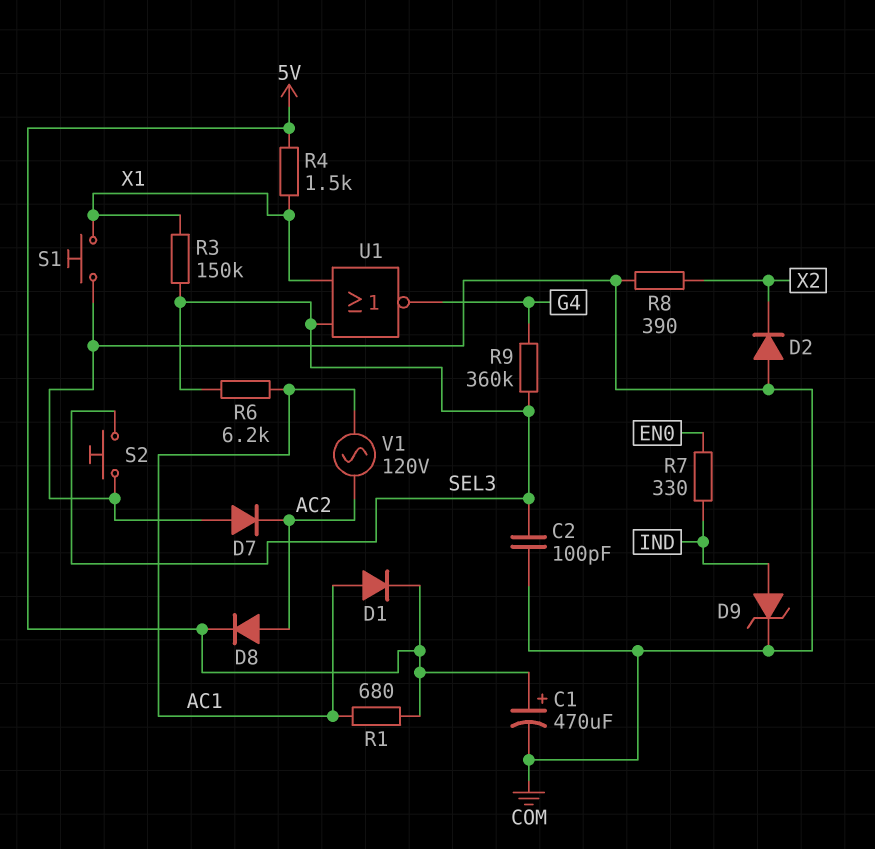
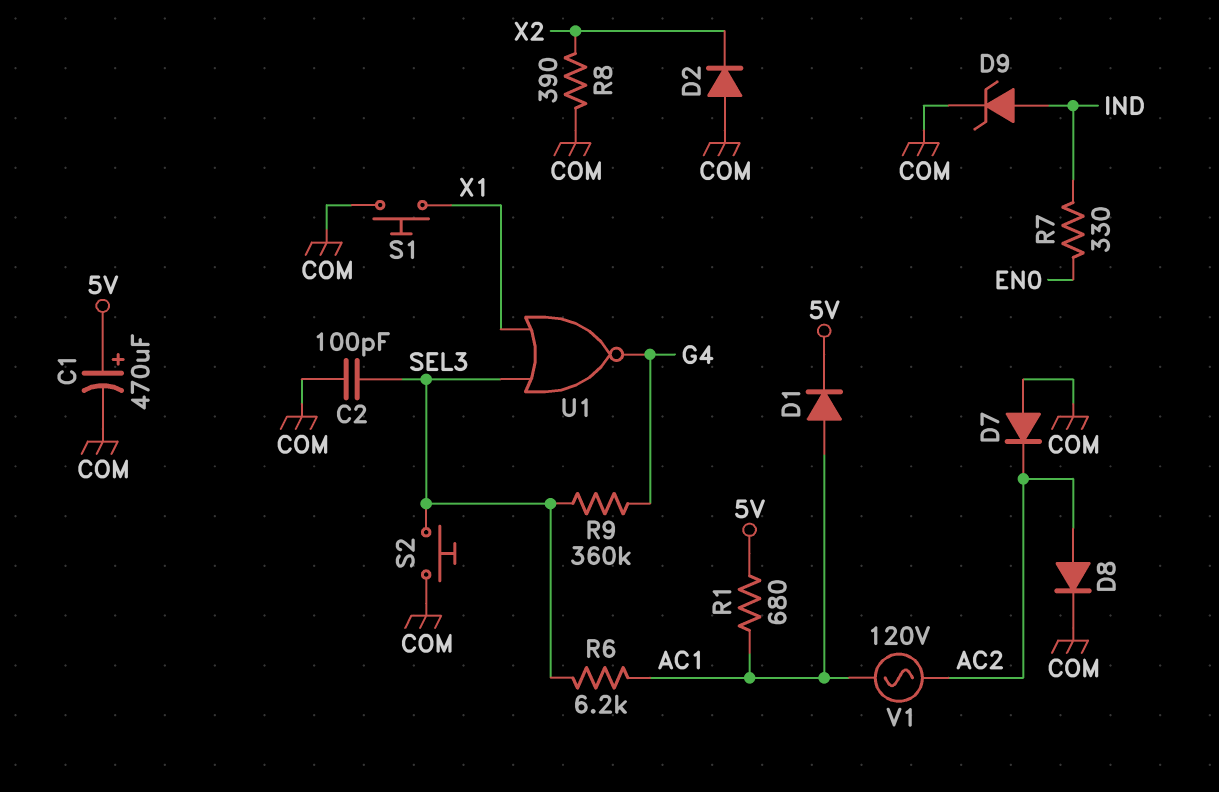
D8: diode (A AC2, K 5V) -> diode (A AC2, K COM)
R3: 150k (SEL3, X1) -> none
R4: 1.5k (5V, X1) -> none

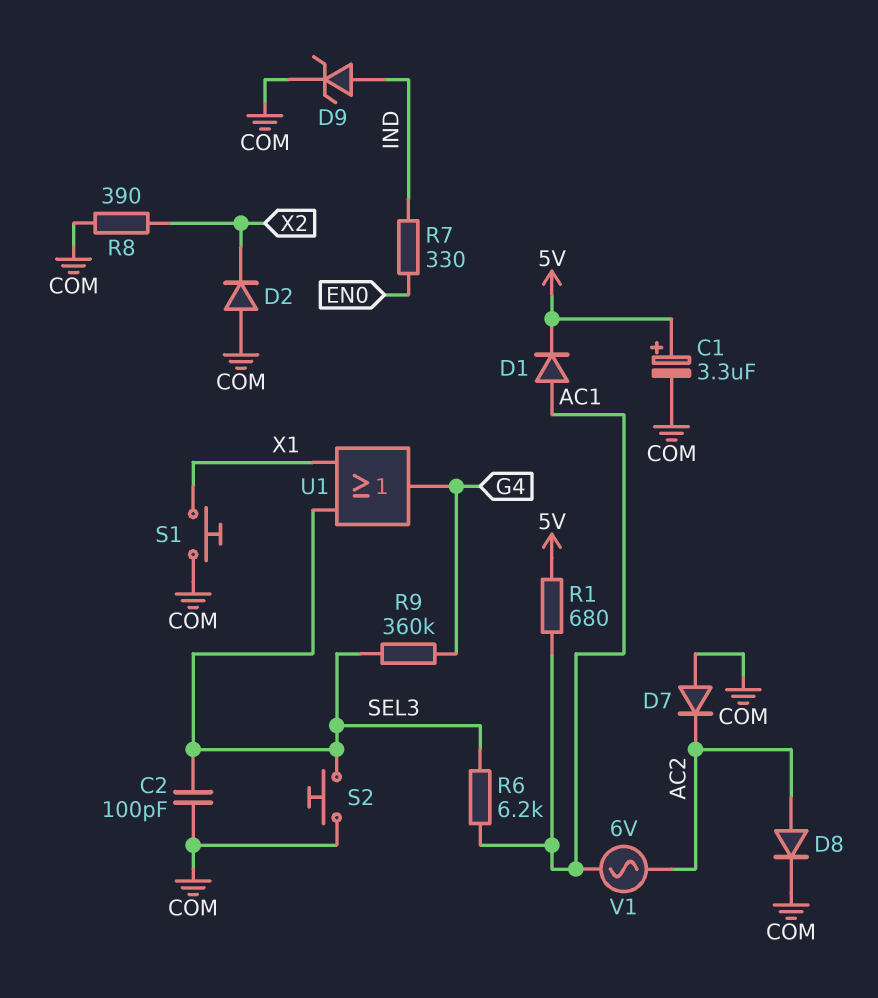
C1: 470uF (plus 5V, minus COM) -> 3.3uF (plus 5V, minus COM)
U1: NOR (in SEL3, in X1, out G4) -> OR (in SEL3, in X1, out G4)
V1: AC 120V (AC1, AC2) -> AC 6V (AC1, AC2)

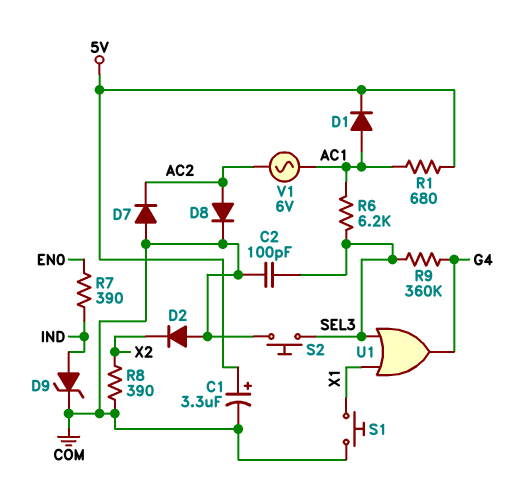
R7: 330 (EN0, IND) -> 390 (EN0, IND)

